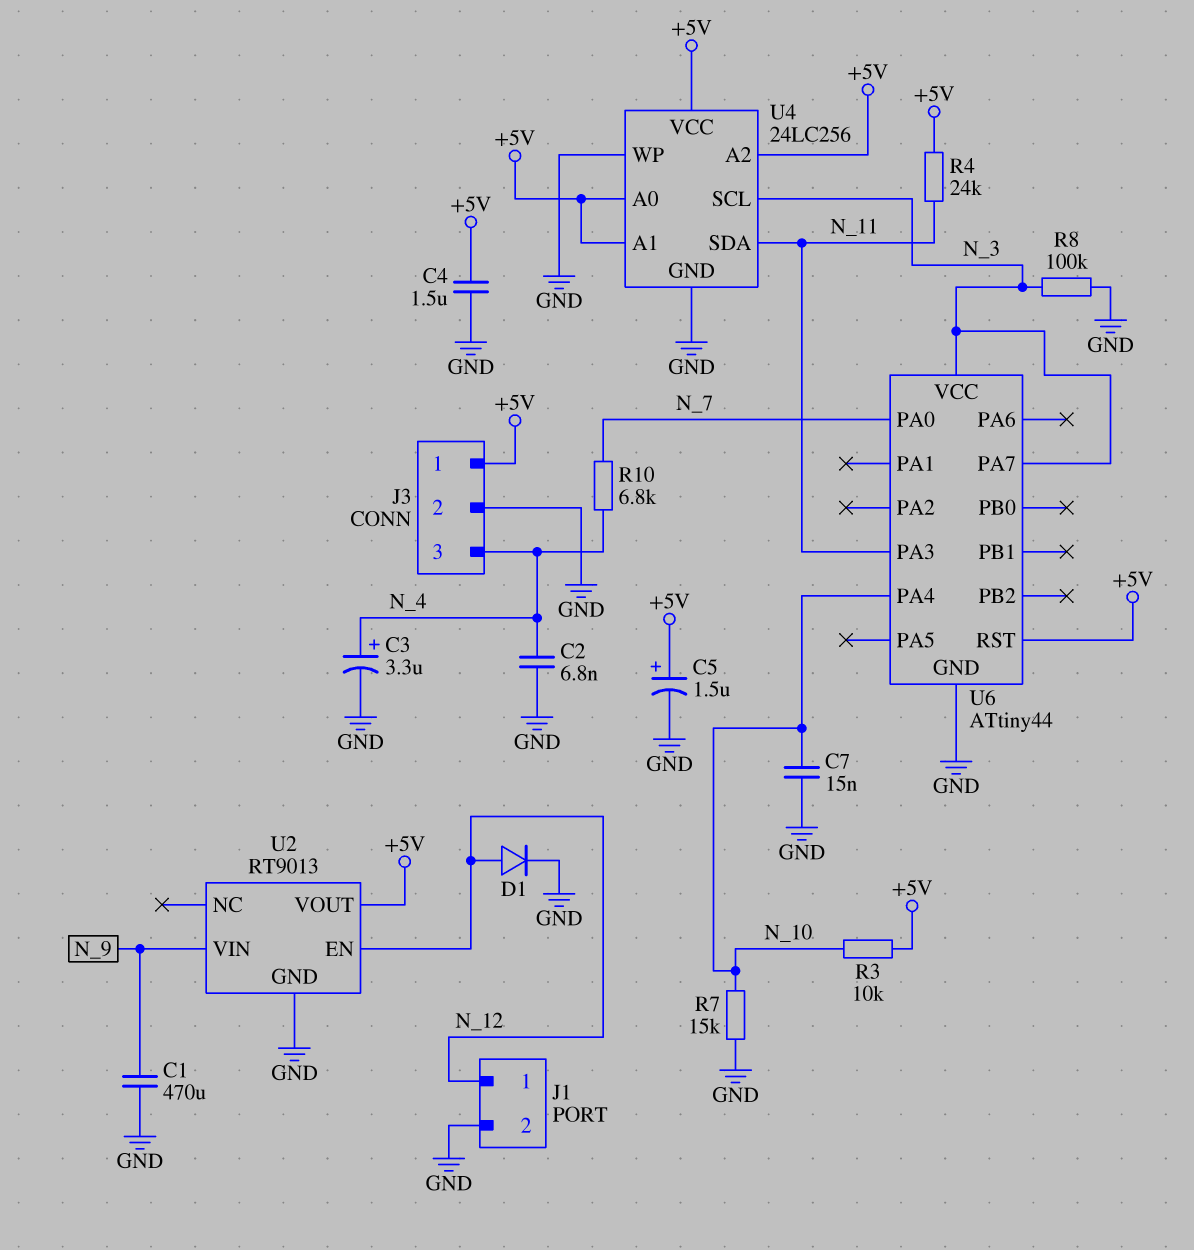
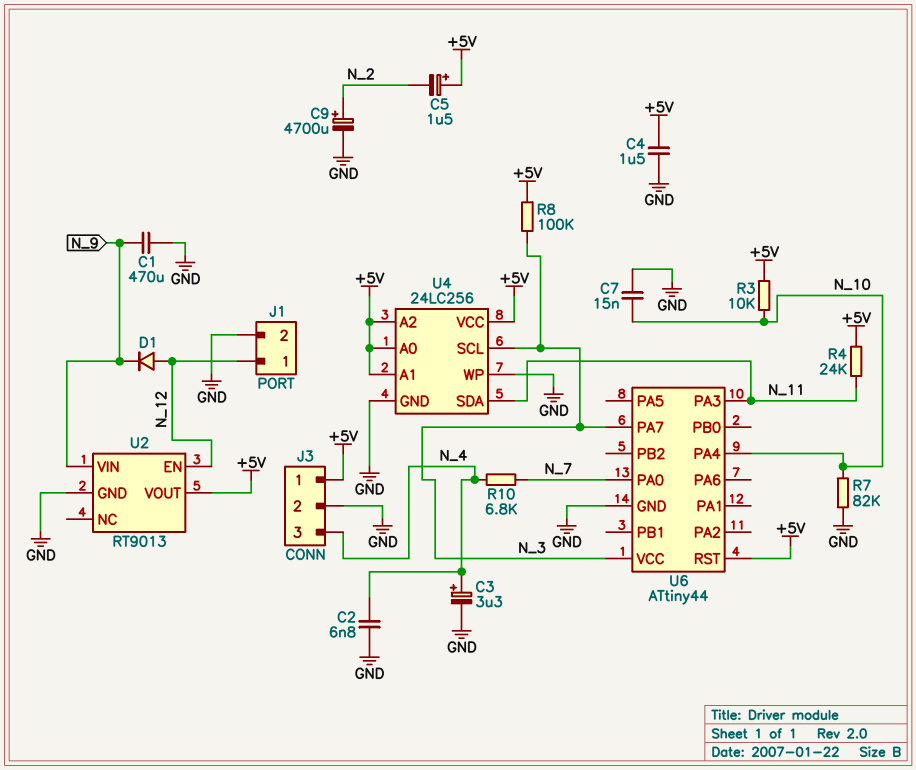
C5: 1.5uF (plus +5V, minus GND) -> 1.5uF (plus +5V, minus N_2)
C9: none -> 4700uF (plus N_2, minus GND)
D1: diode (A N_12, K GND) -> diode (A N_12, K N_9)
R7: 15k (GND, N_10) -> 82k (GND, N_10)
R8: 100k (GND, N_3) -> 100k (+5V, N_3)

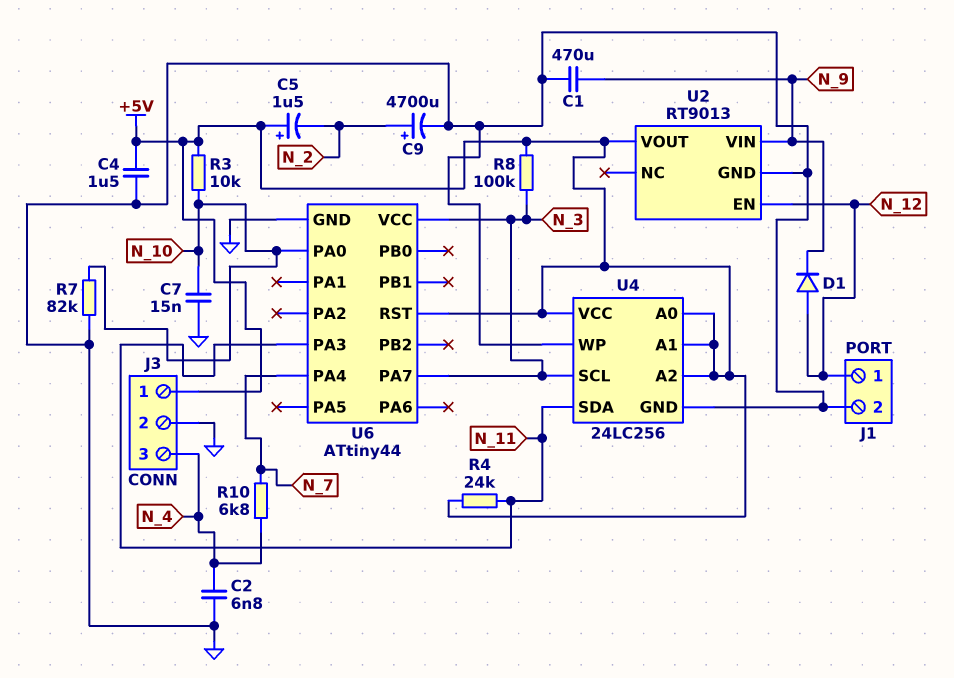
C3: 3.3uF (plus N_4, minus GND) -> none
U6 pin PA0: N_7 -> N_10
U6 pin PA4: N_10 -> N_7

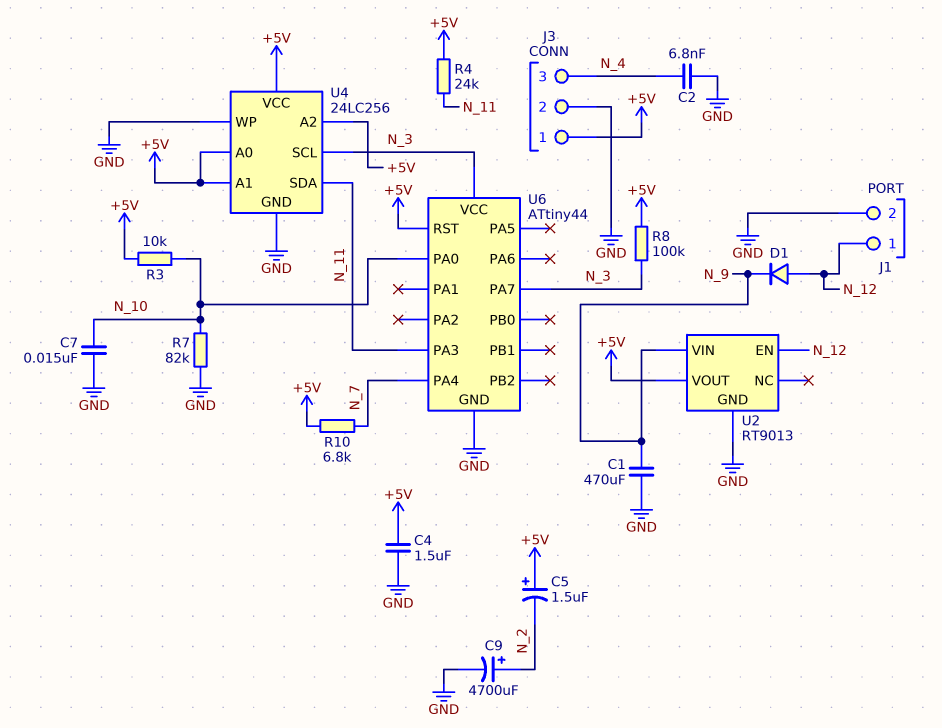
R10: 6.8k (N_4, N_7) -> 6.8k (+5V, N_7)

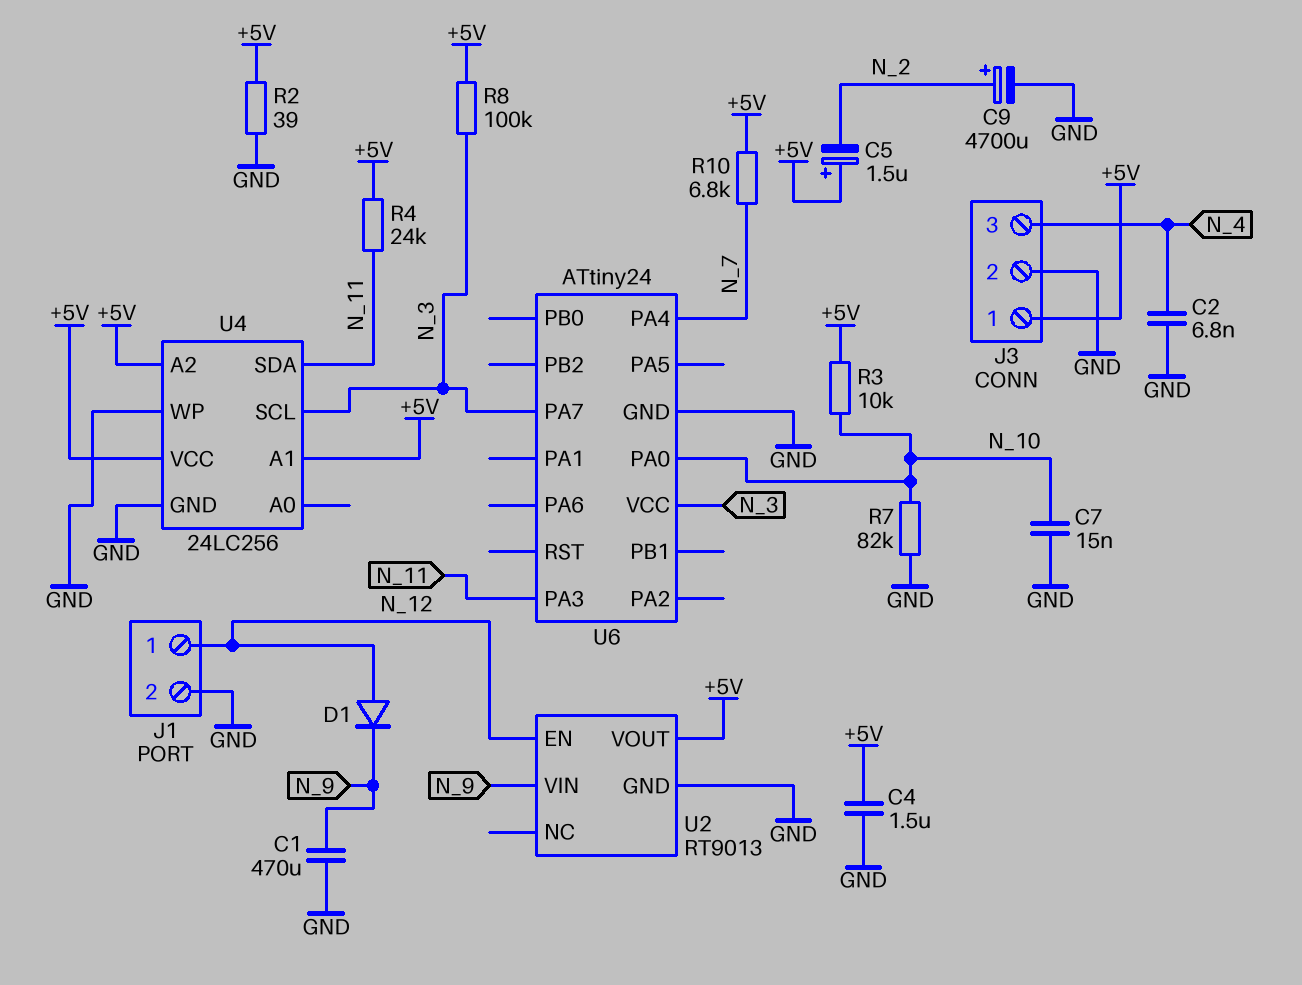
R2: none -> 39 (+5V, GND)
U4 pin A0: +5V -> none
U6: ATtiny44 -> ATtiny24
U6 pin RST: +5V -> none

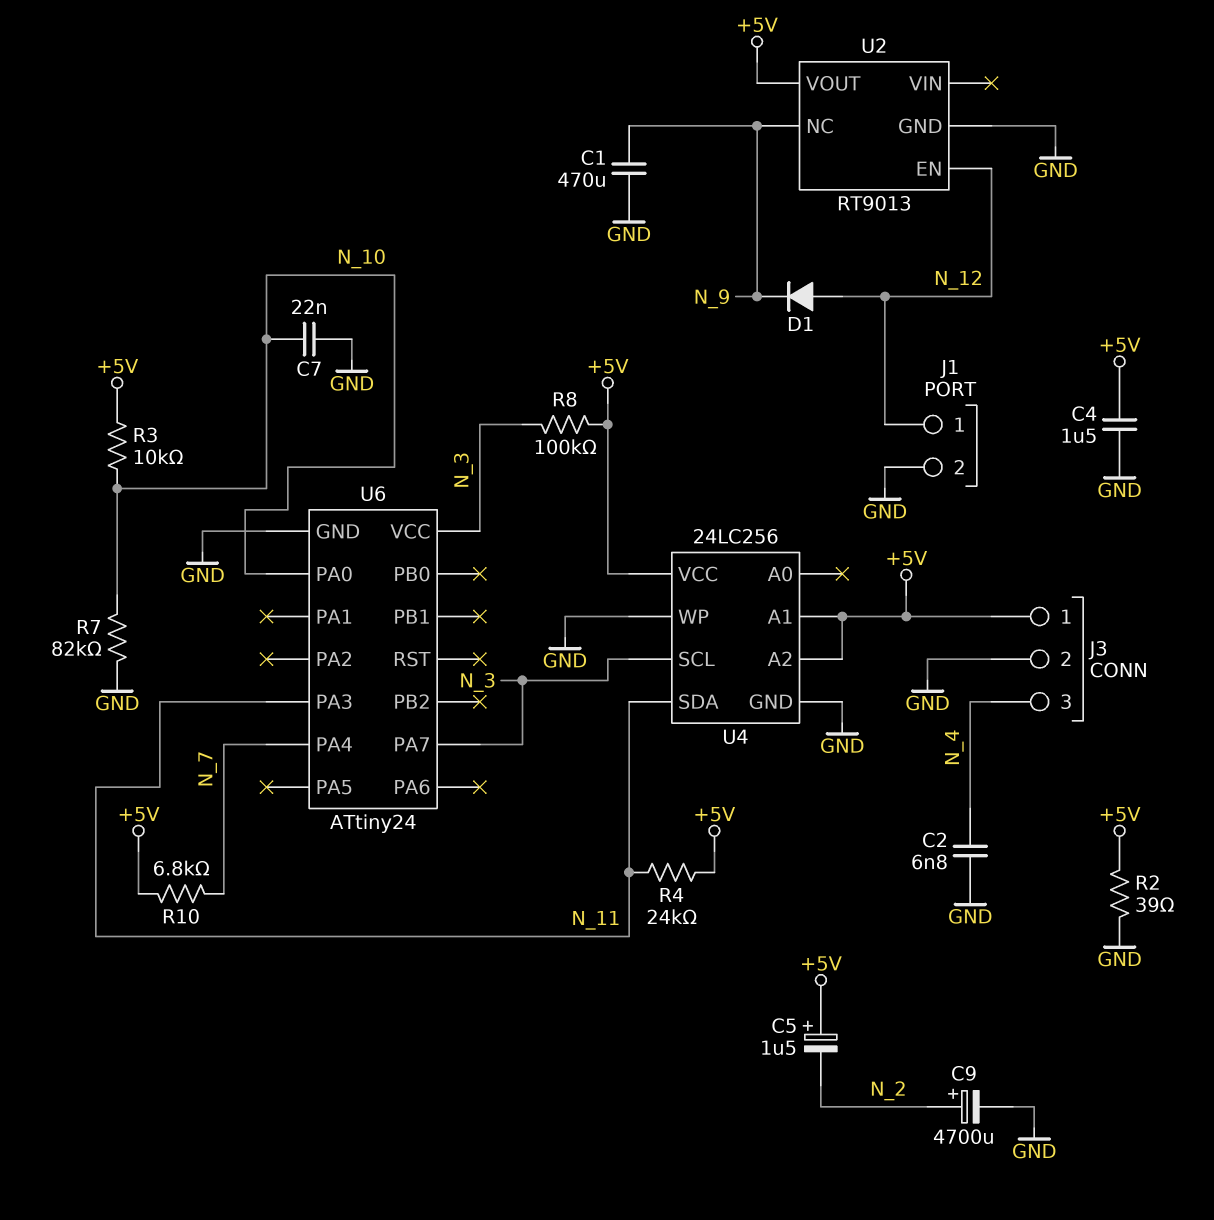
C7: 15nF (GND, N_10) -> 22nF (GND, N_10)
U2 pin NC: none -> N_9
U2 pin VIN: N_9 -> none

